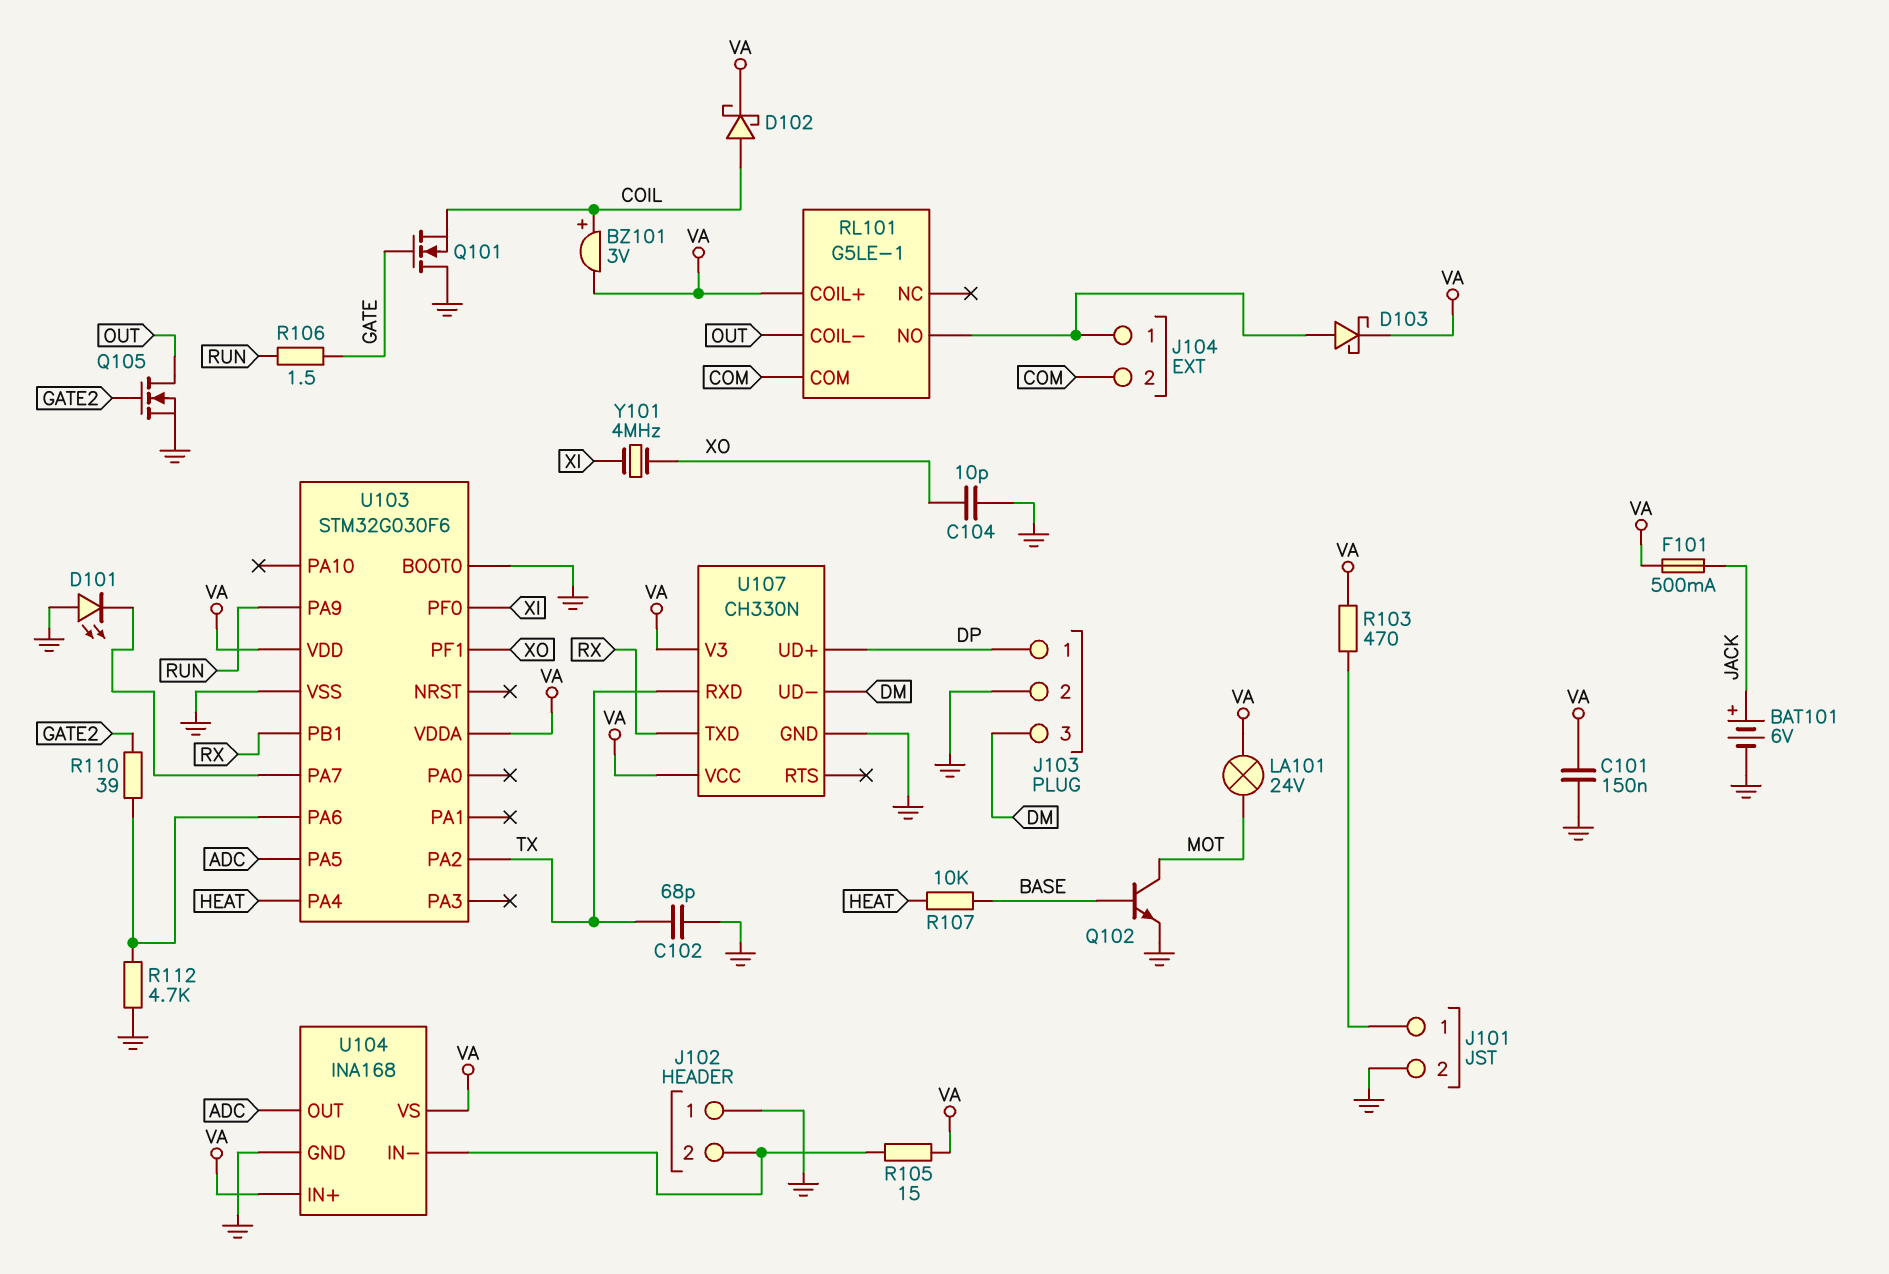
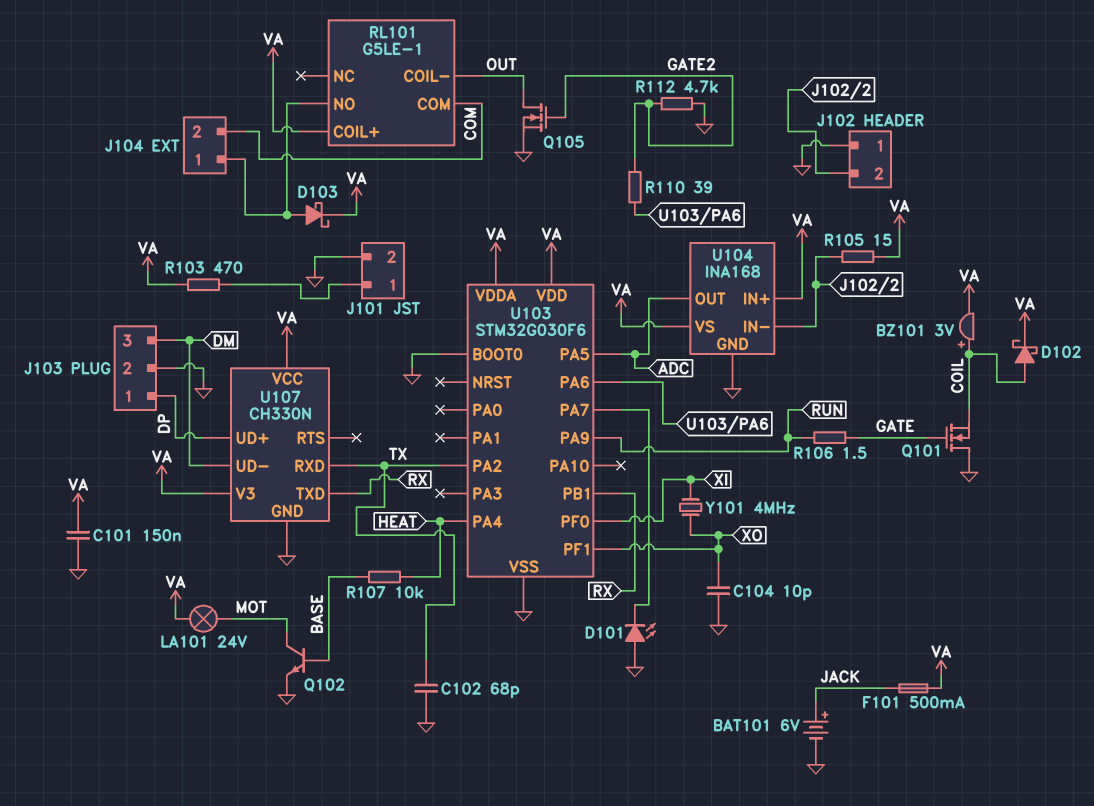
R112: 4.7k (GND, U103/PA6) -> 4.7k (GATE2, GND)

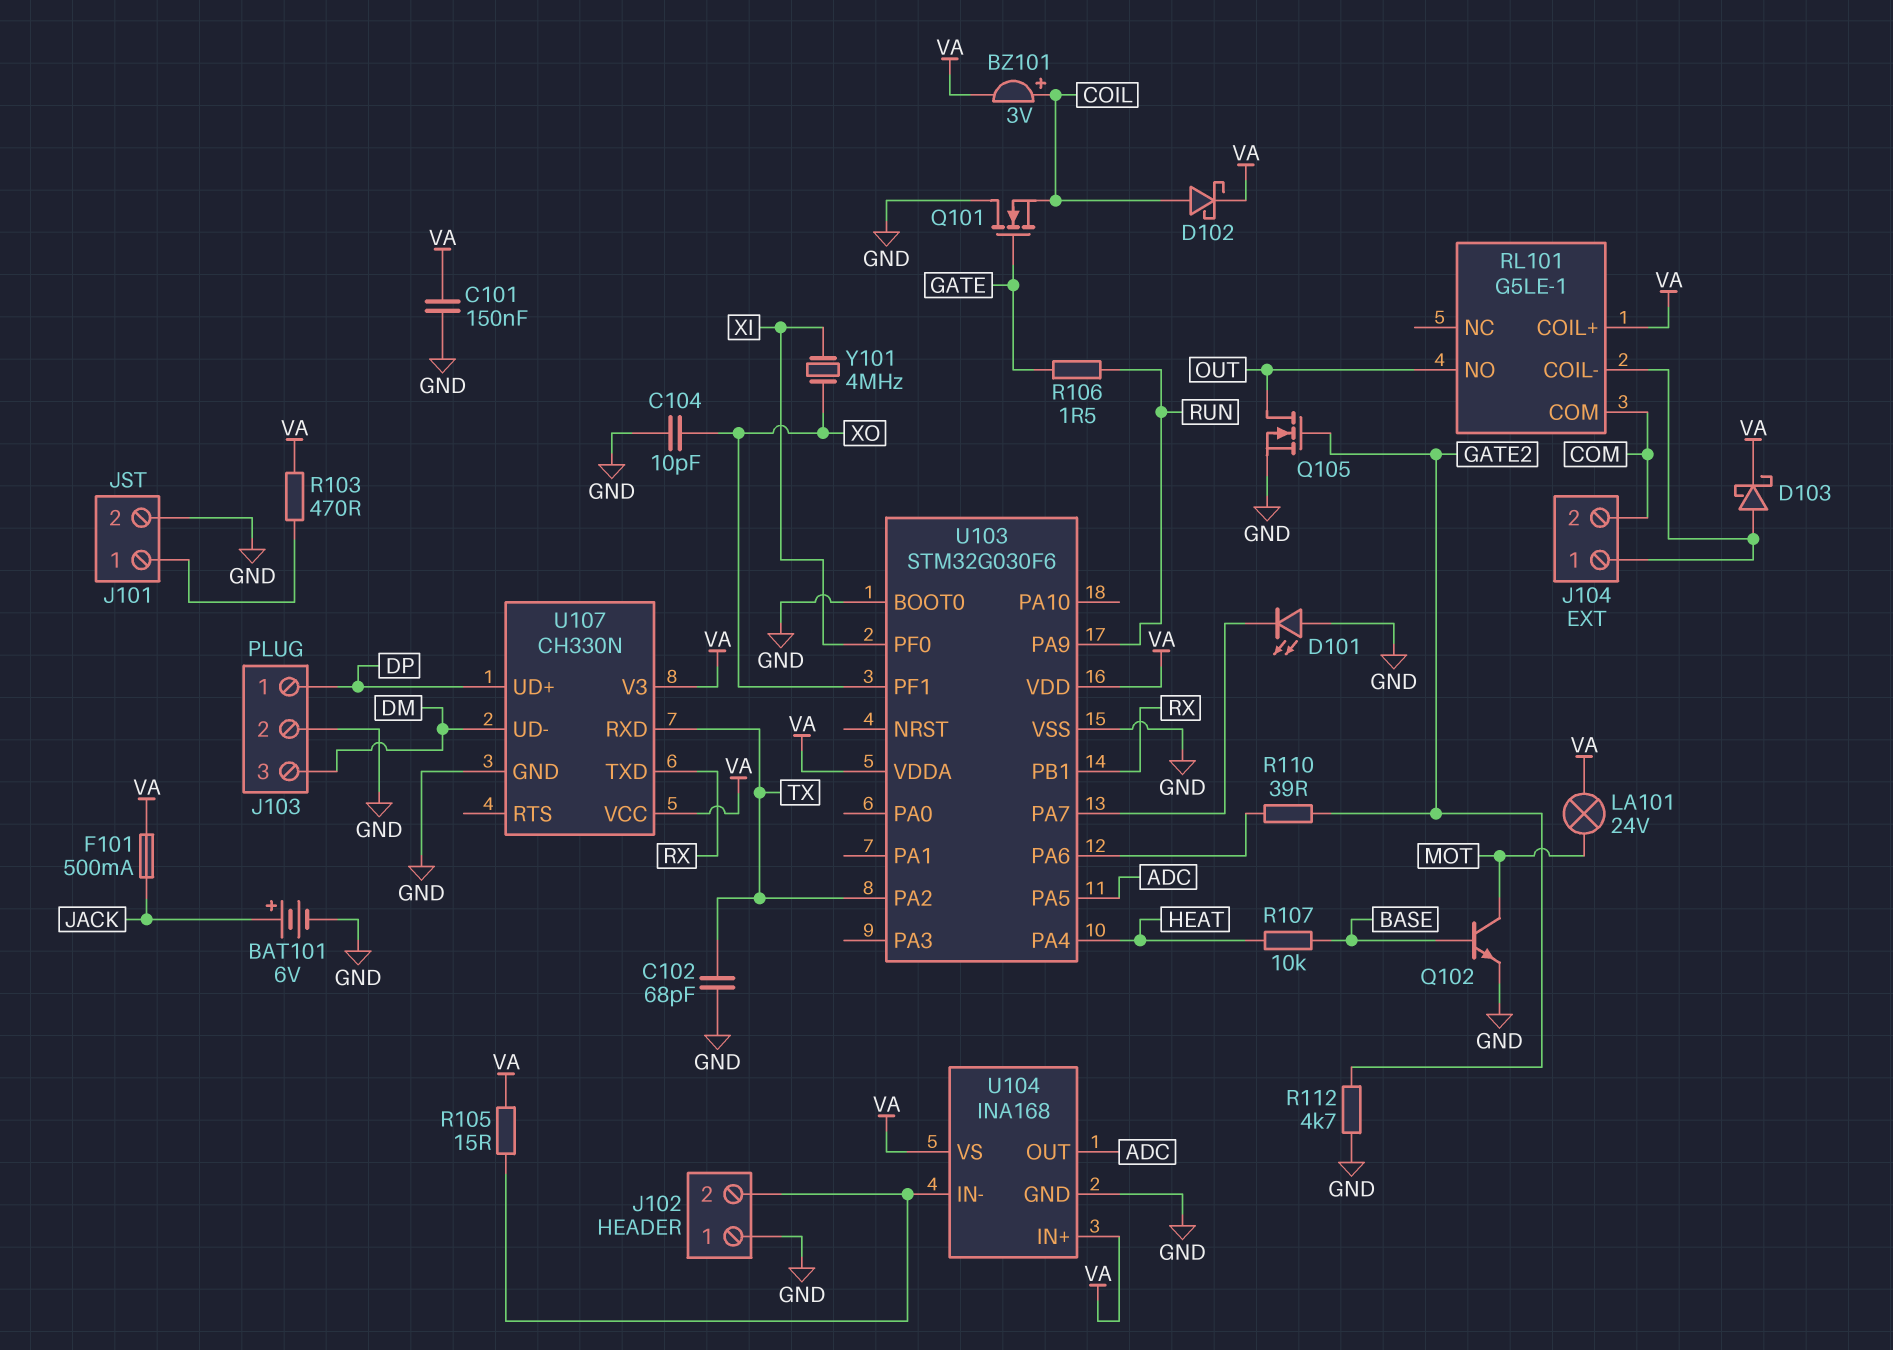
RL101 pin COIL-: OUT -> J104/1
RL101 pin NO: J104/1 -> OUT

